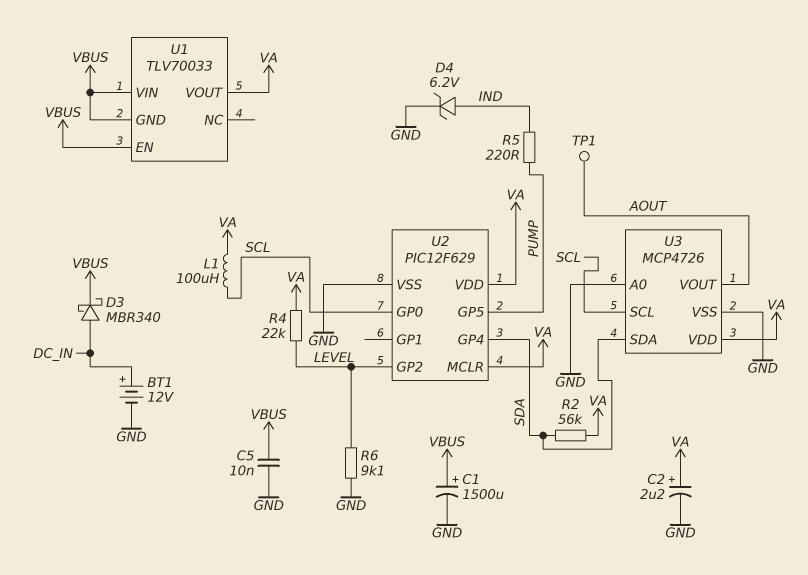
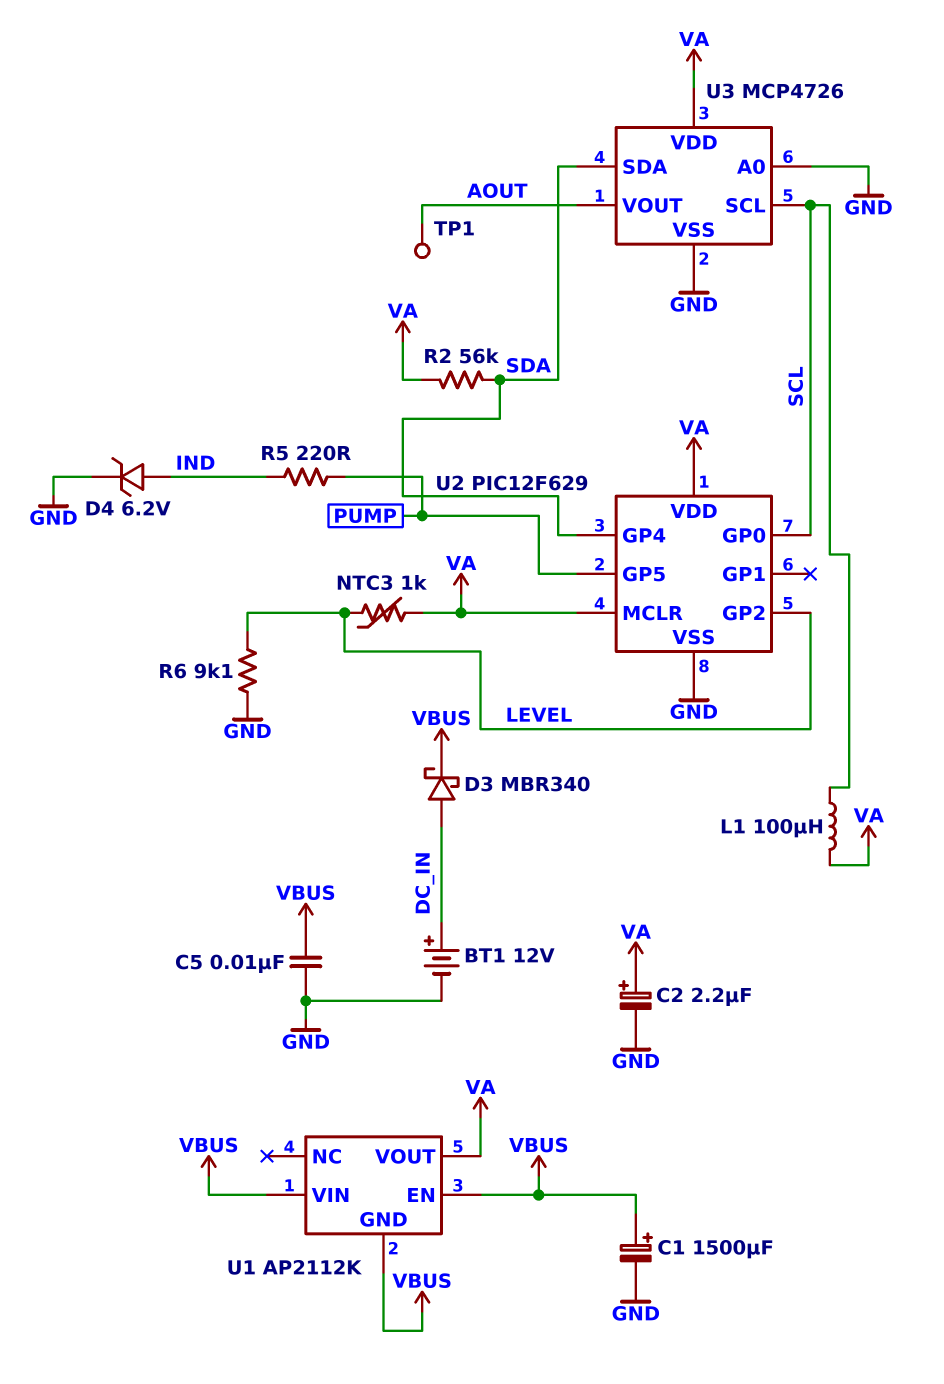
NTC3: none -> 1k (LEVEL, VA)
R4: 22k (LEVEL, VA) -> none
U1: TLV70033 -> AP2112K

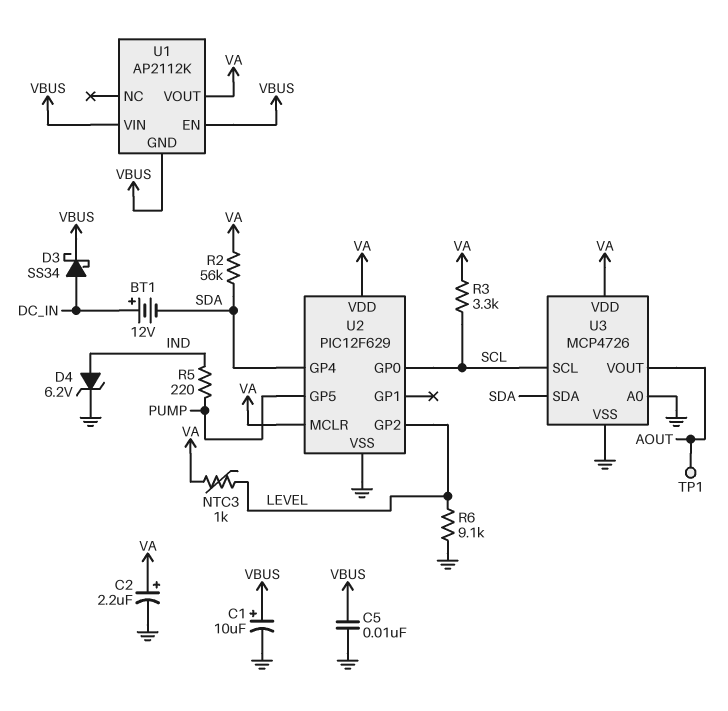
BT1: 12V (plus DC_IN, minus GND) -> 12V (plus DC_IN, minus SDA)
C1: 1500uF (plus VBUS, minus GND) -> 10uF (plus VBUS, minus GND)
D3: schottky MBR340 (A DC_IN, K VBUS) -> schottky SS34 (A DC_IN, K VBUS)
L1: 100uH (SCL, VA) -> none
R3: none -> 3.3k (SCL, VA)

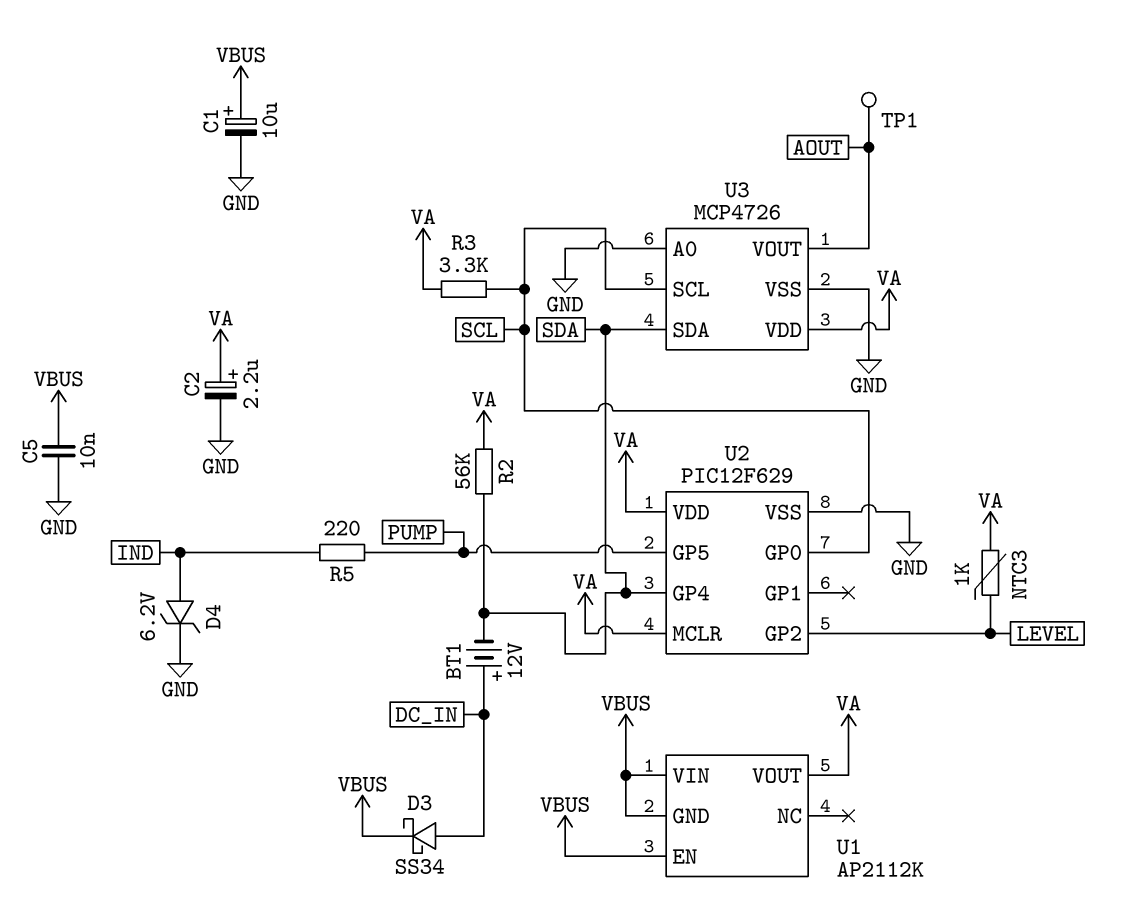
R6: 9.1k (GND, LEVEL) -> none

